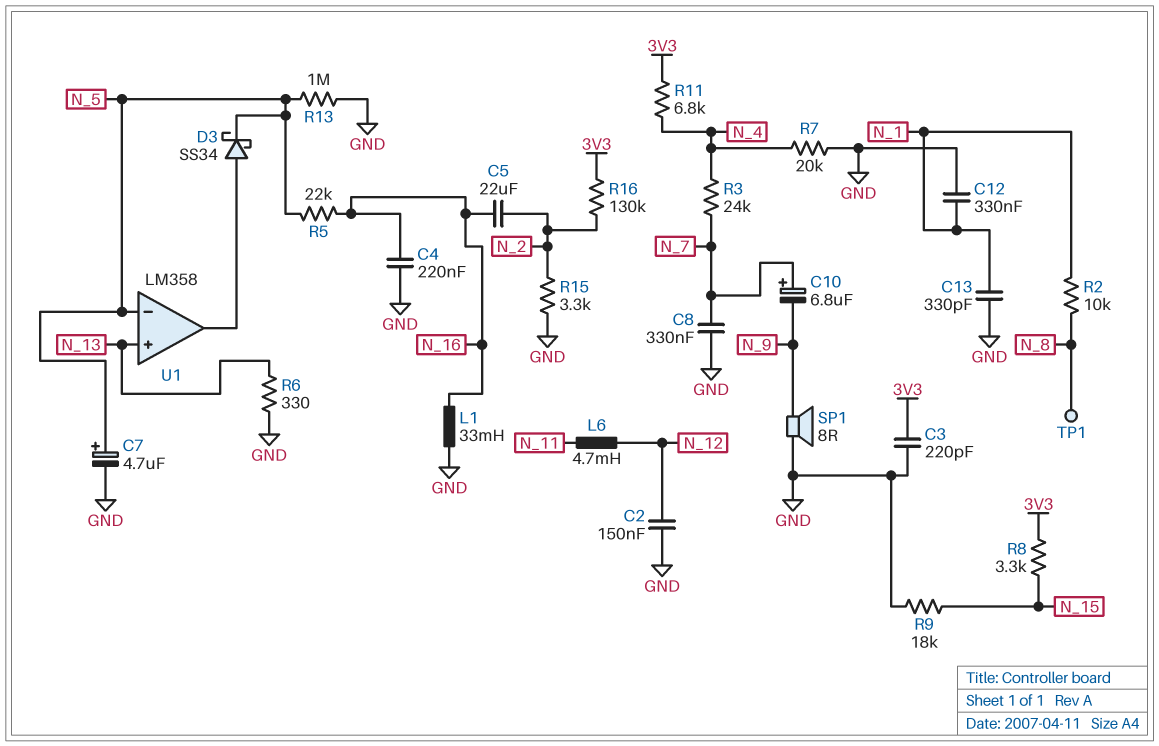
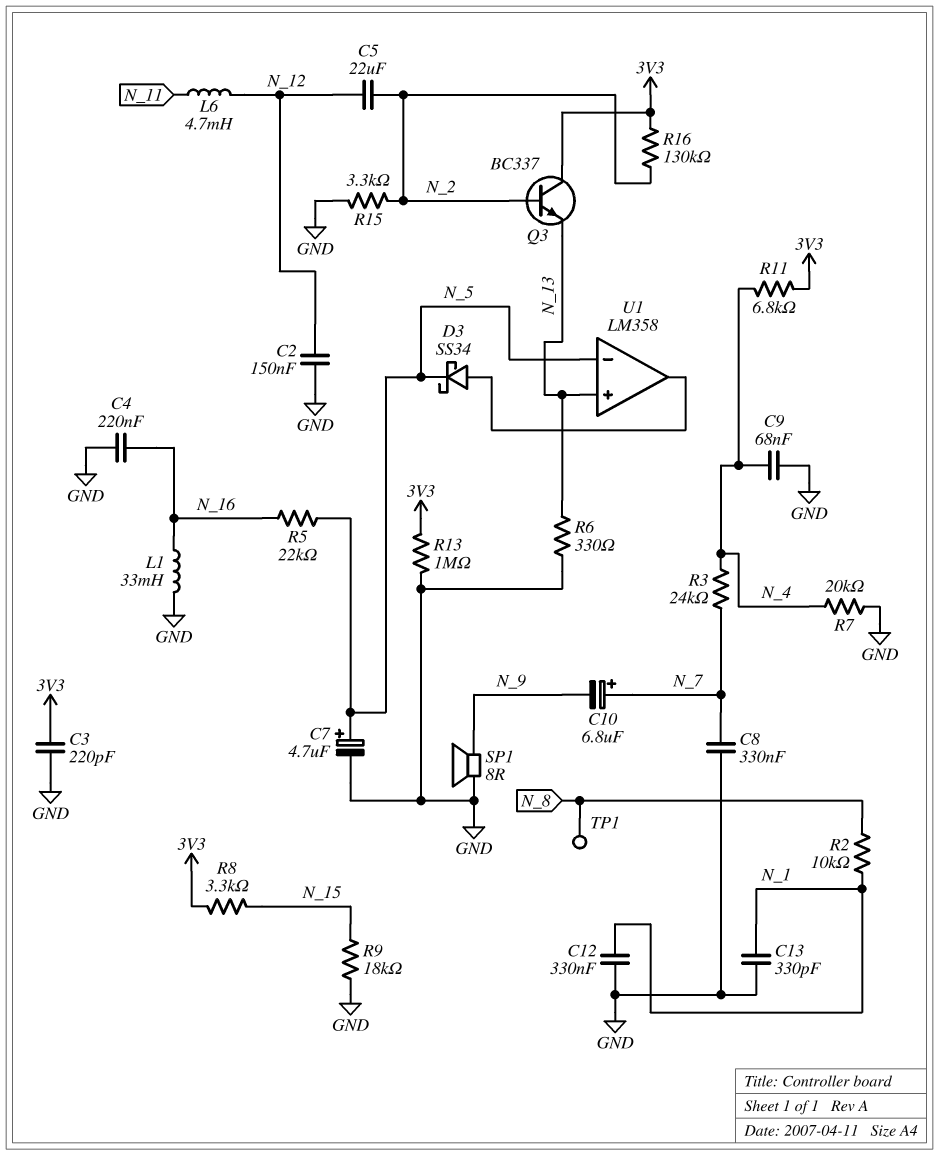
C5: 22uF (N_2, N_16) -> 22uF (N_2, N_12)
C9: none -> 68nF (GND, N_4)
Q3: none -> NPN BC337 (B N_2, C 3V3, E N_13)
R13: 1M (GND, N_5) -> 1M (3V3, GND)

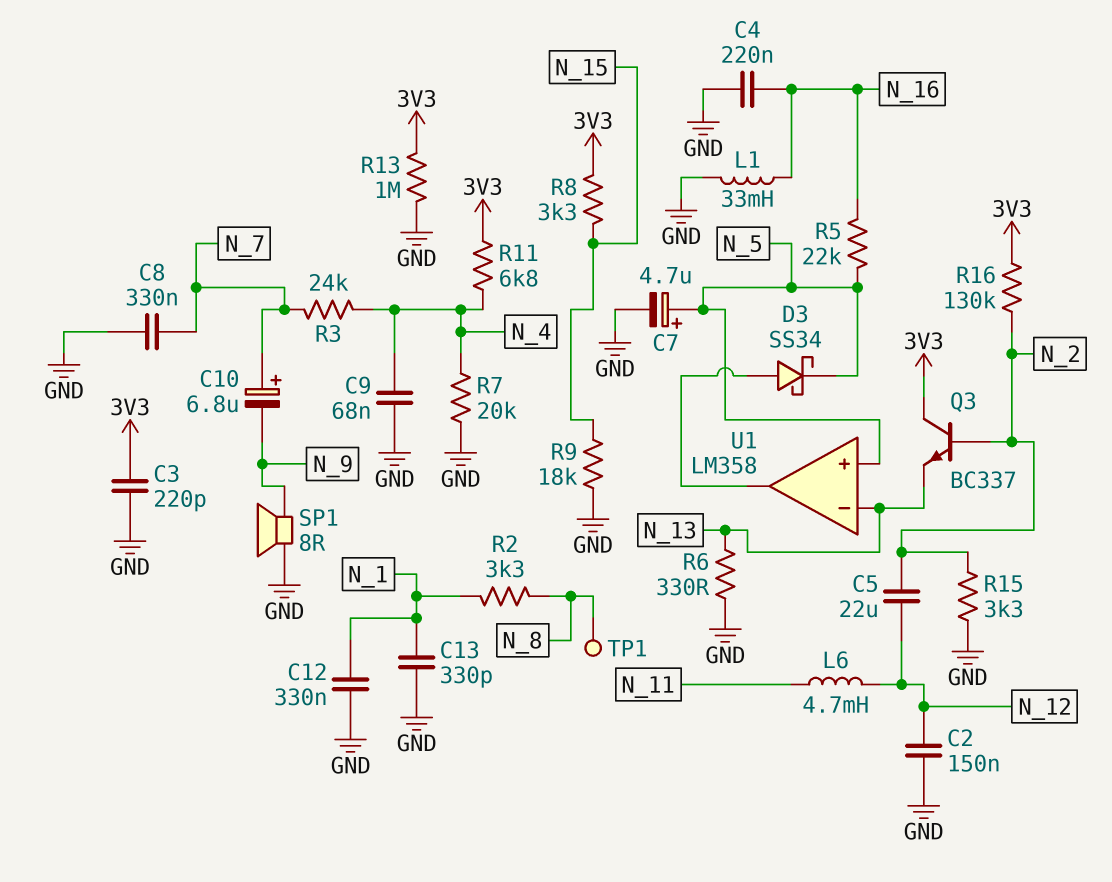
R2: 10k (N_1, N_8) -> 3.3k (N_1, N_8)
U1 pin in+: N_13 -> N_5
U1 pin in-: N_5 -> N_13

